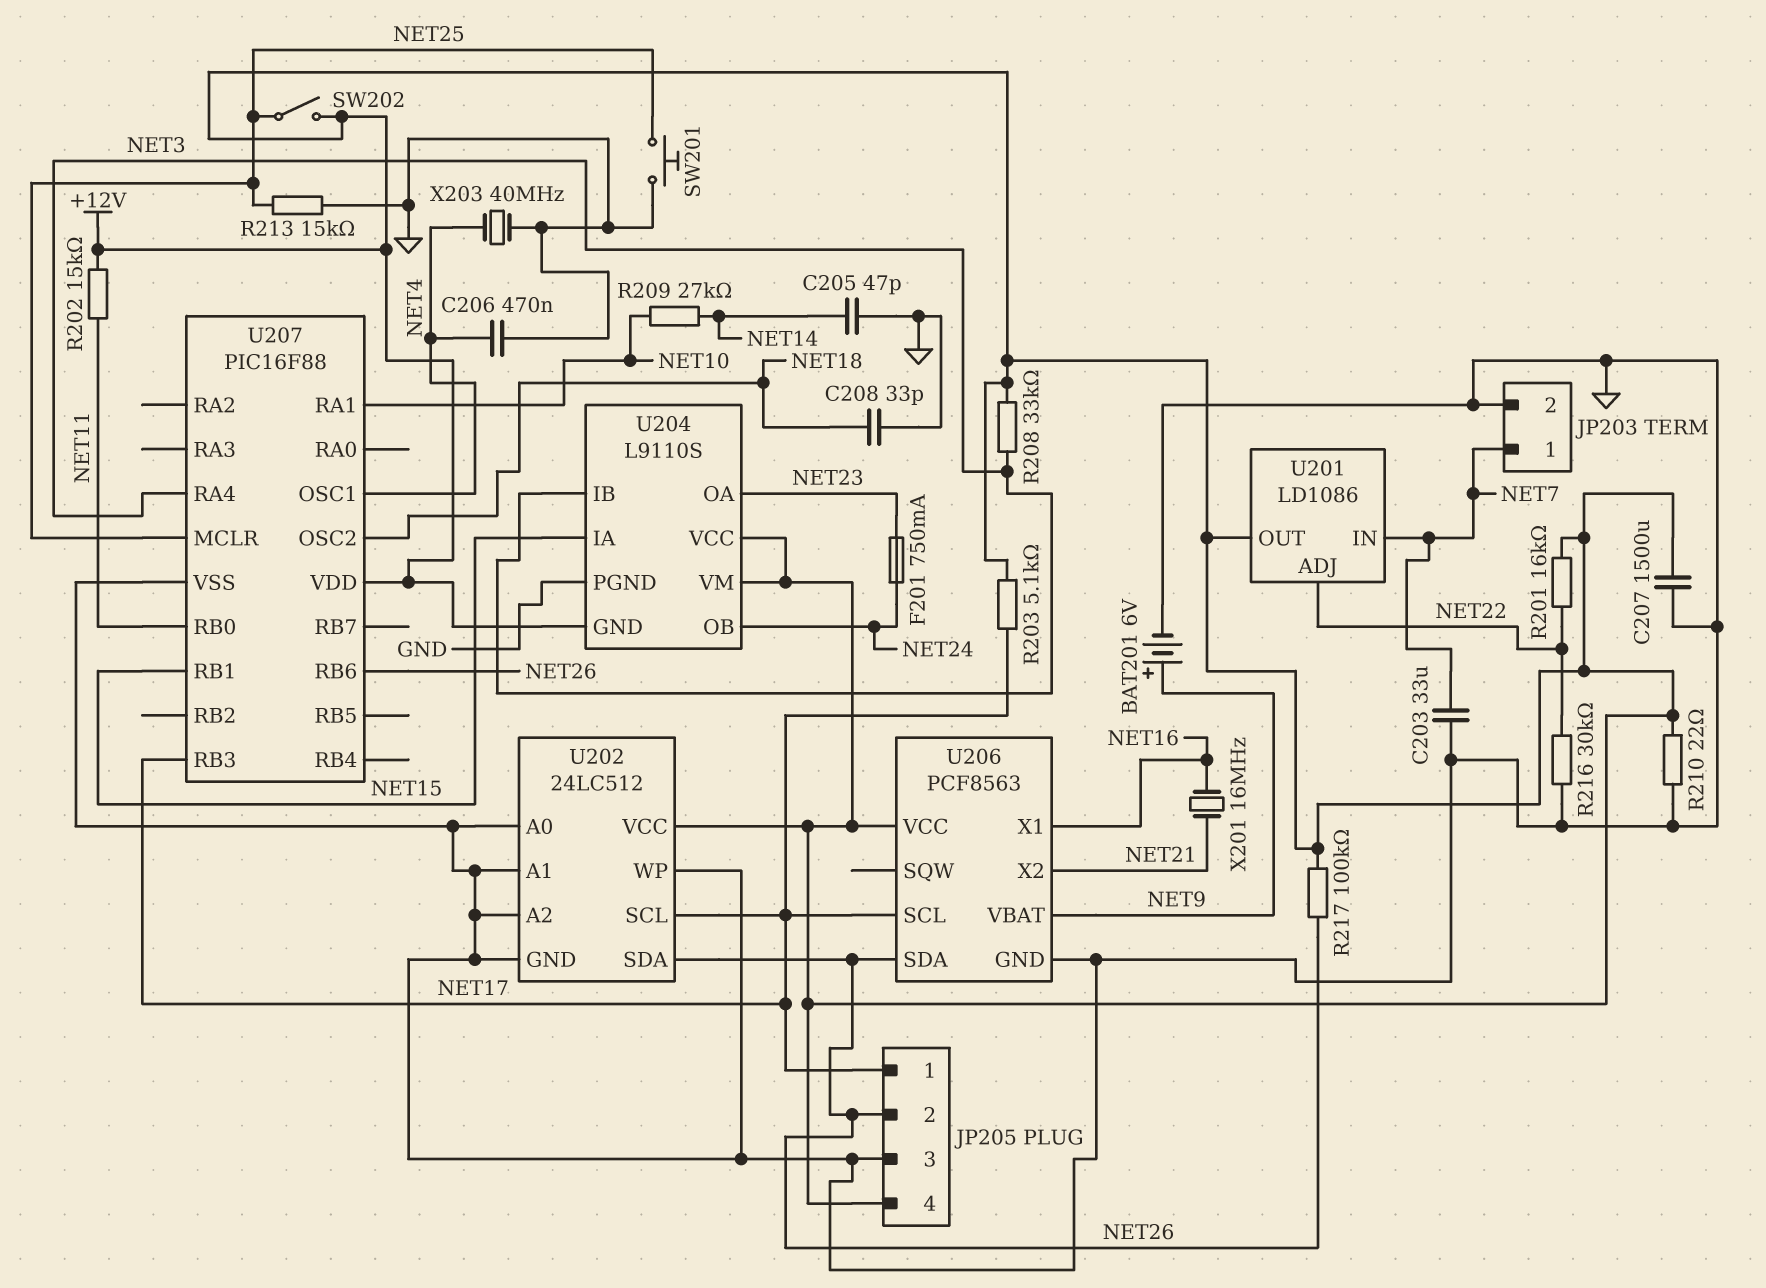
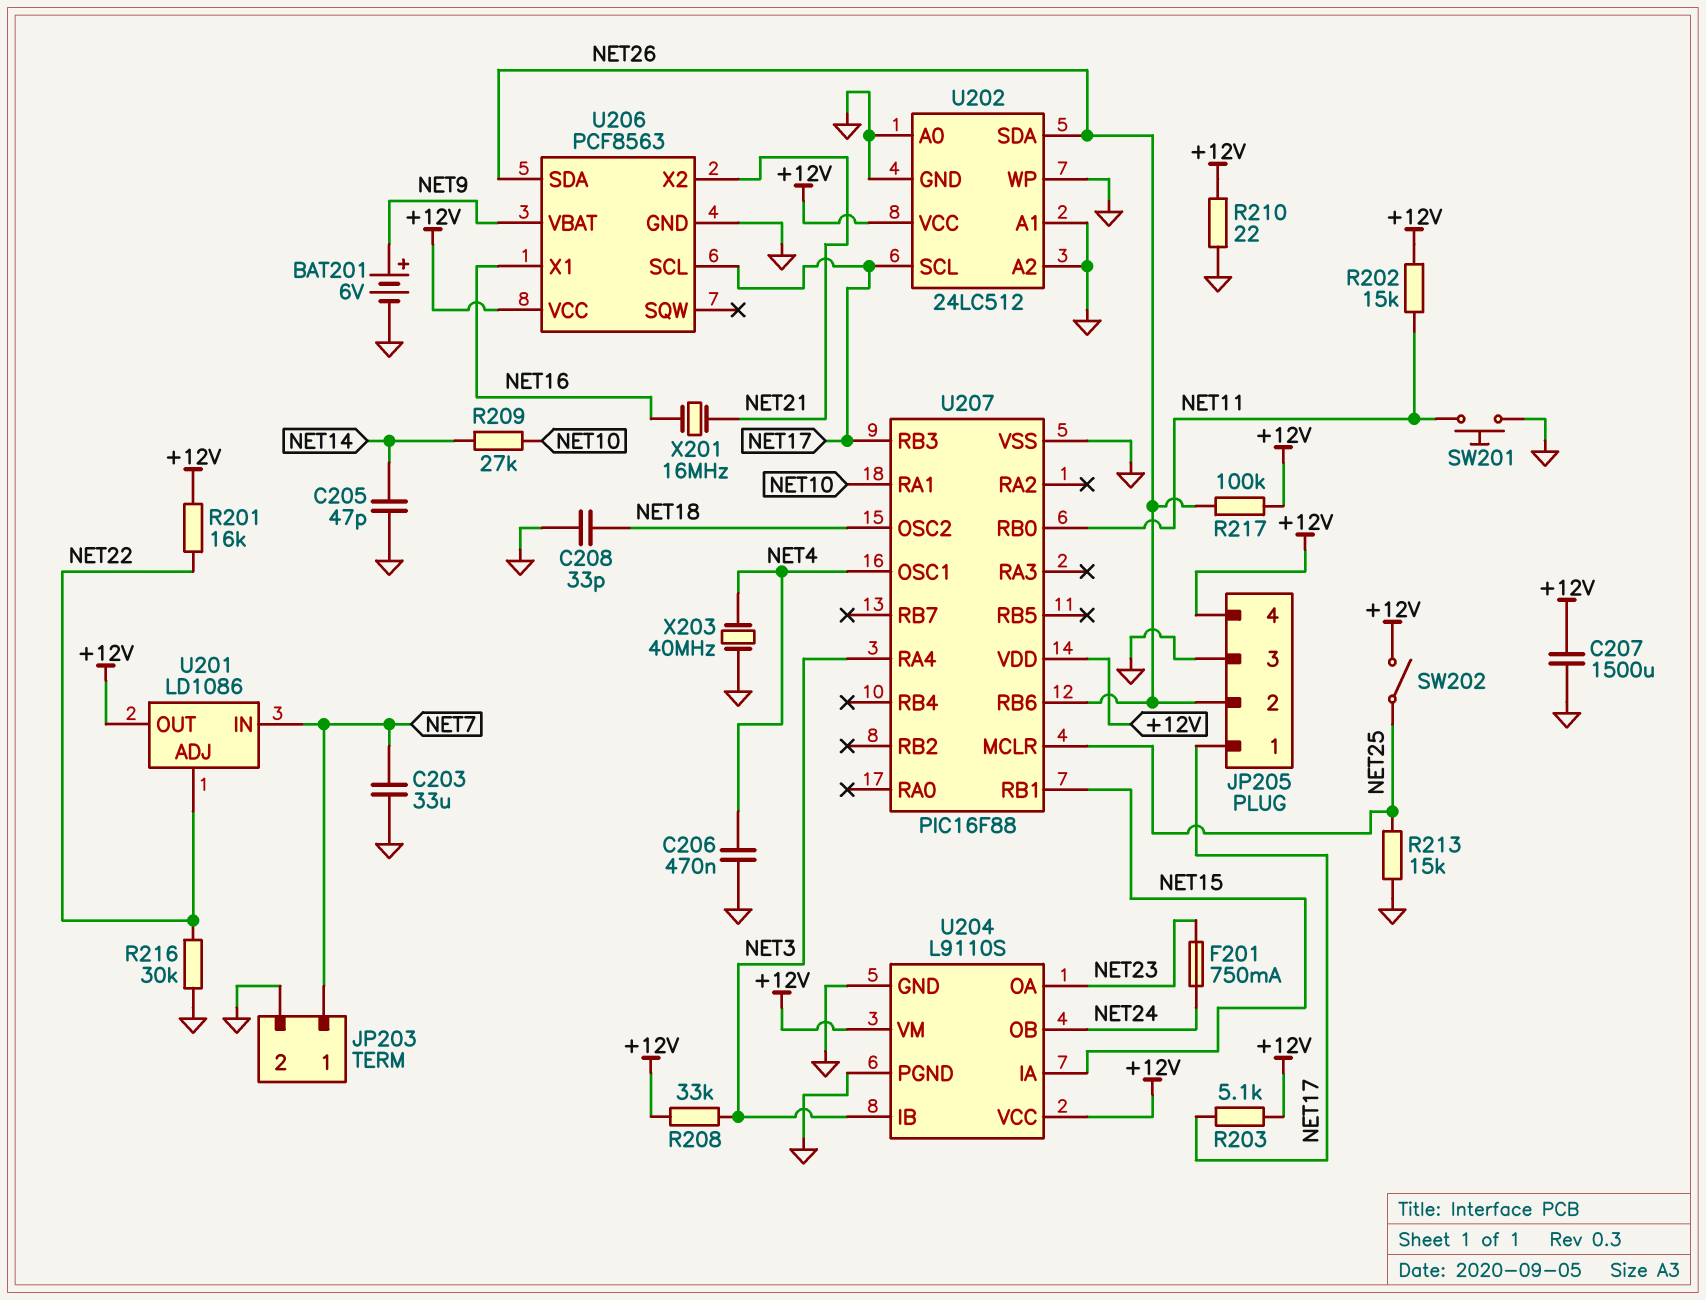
SW201: button (GND, NET25) -> button (GND, NET11)
U204 pin GND: +12V -> GND

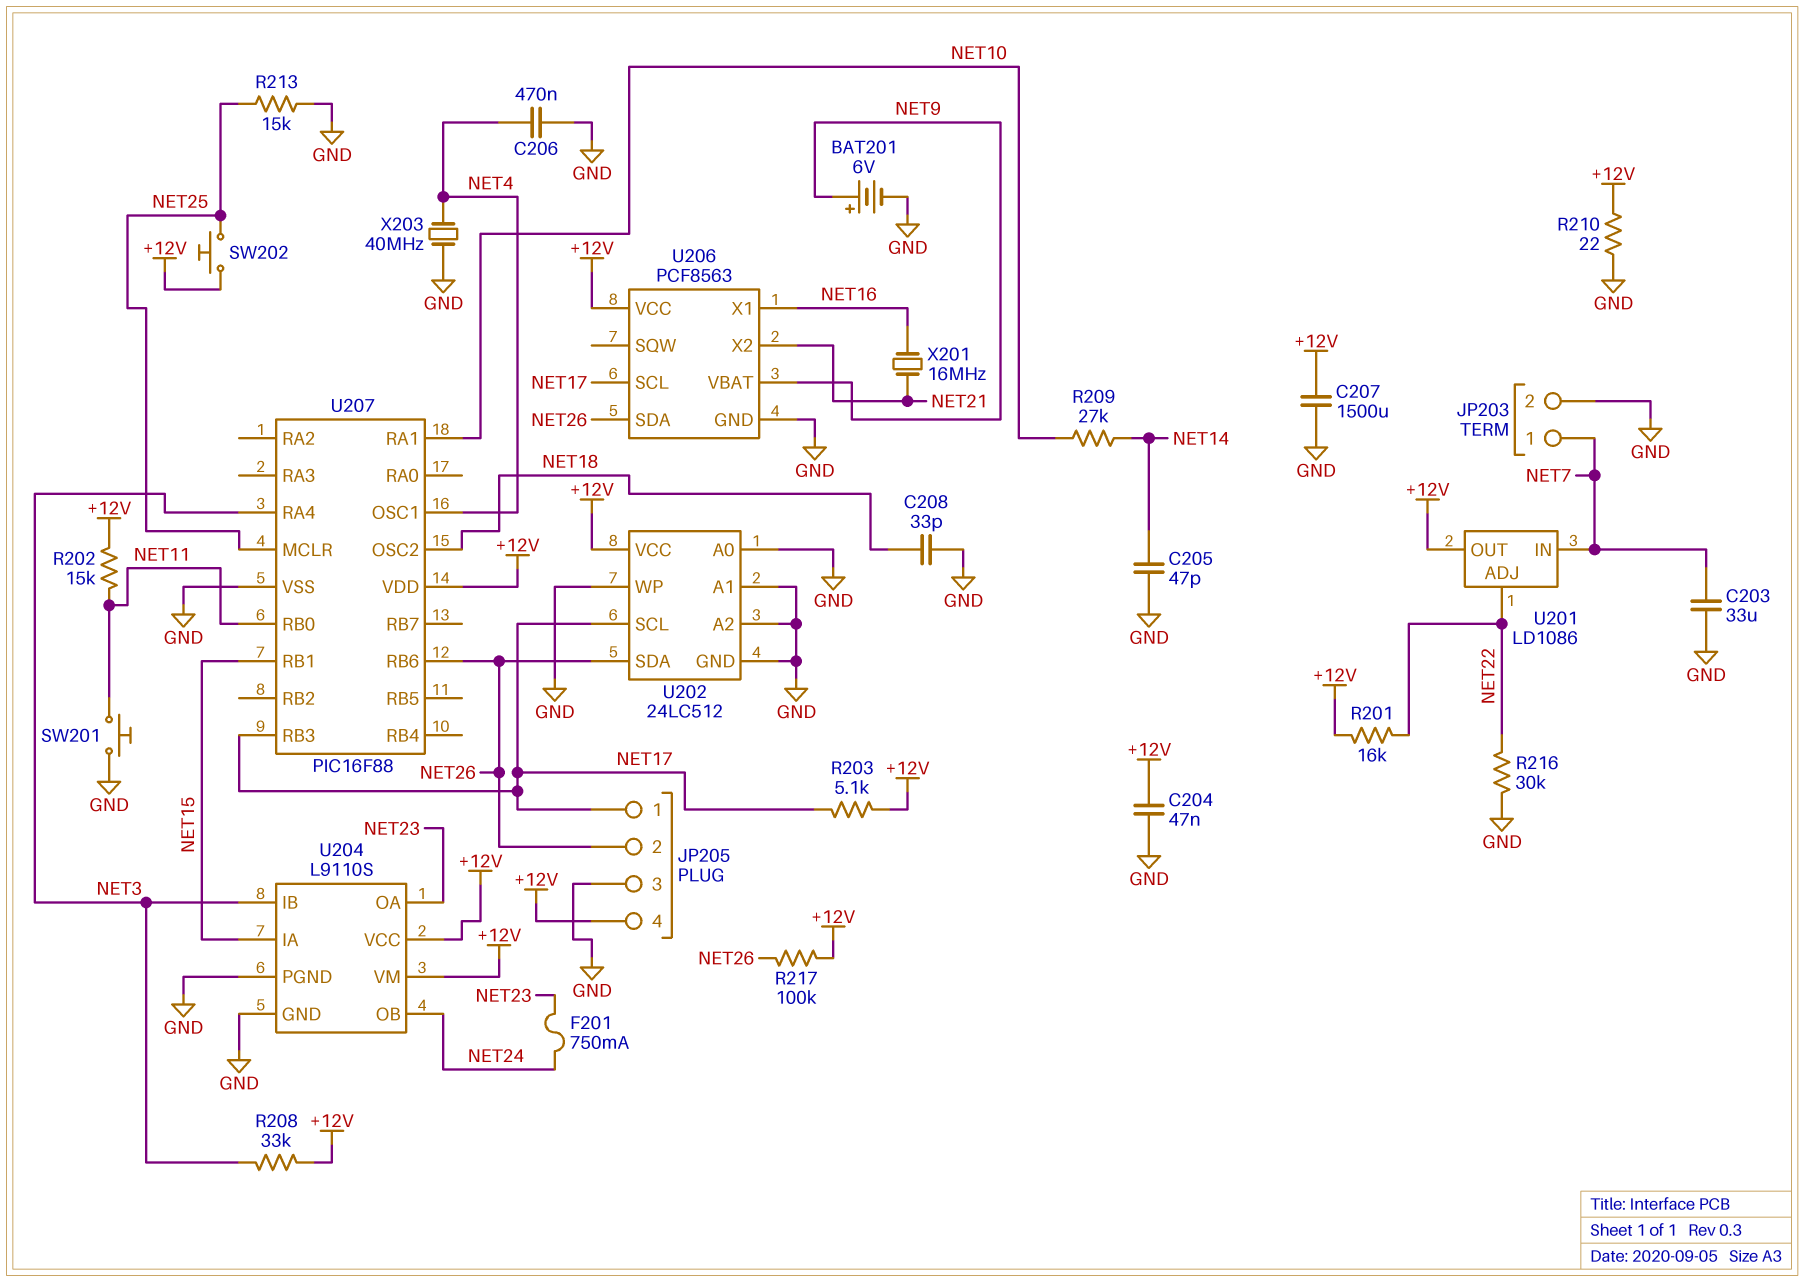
C204: none -> 47nF (+12V, GND)
SW202: switch (+12V, NET25) -> button (+12V, NET25)

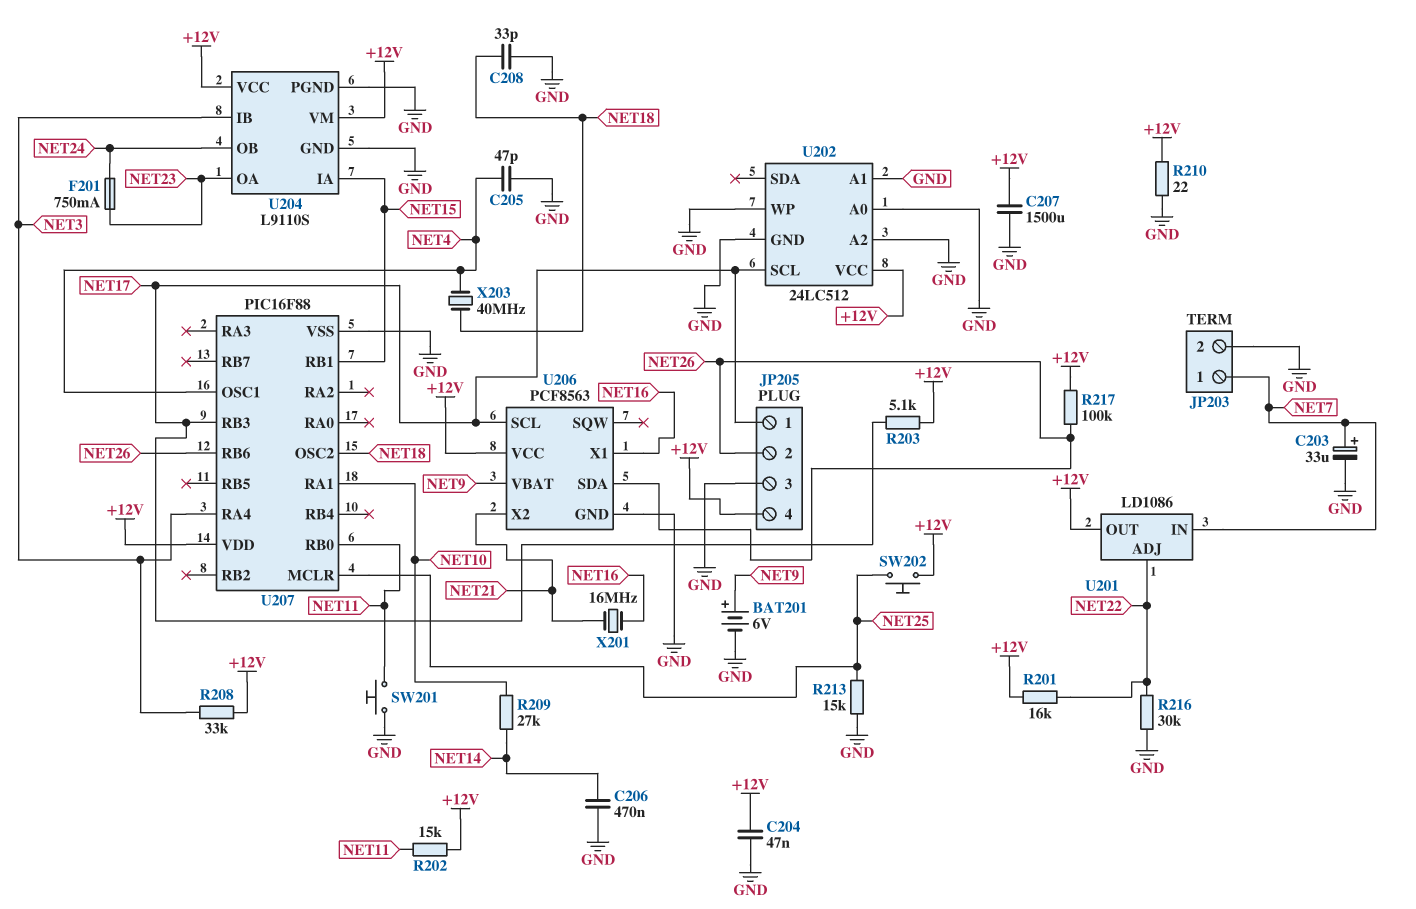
C203: 33uF (GND, NET7) -> 33uF (plus NET7, minus GND)
C205: 47pF (GND, NET14) -> 47pF (GND, NET4)
C206: 470nF (GND, NET4) -> 470nF (GND, NET14)
U202 pin SDA: NET26 -> none
X203: 40MHz (GND, NET4) -> 40MHz (NET4, NET18)

